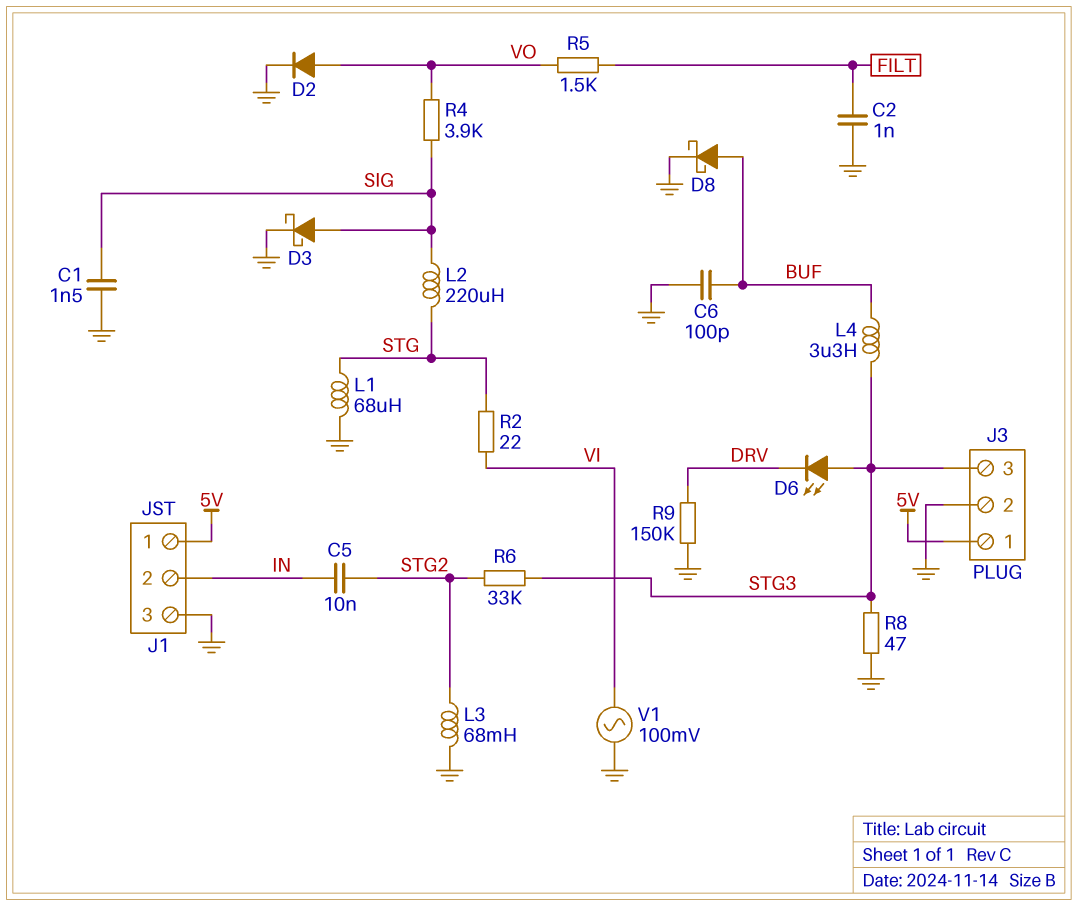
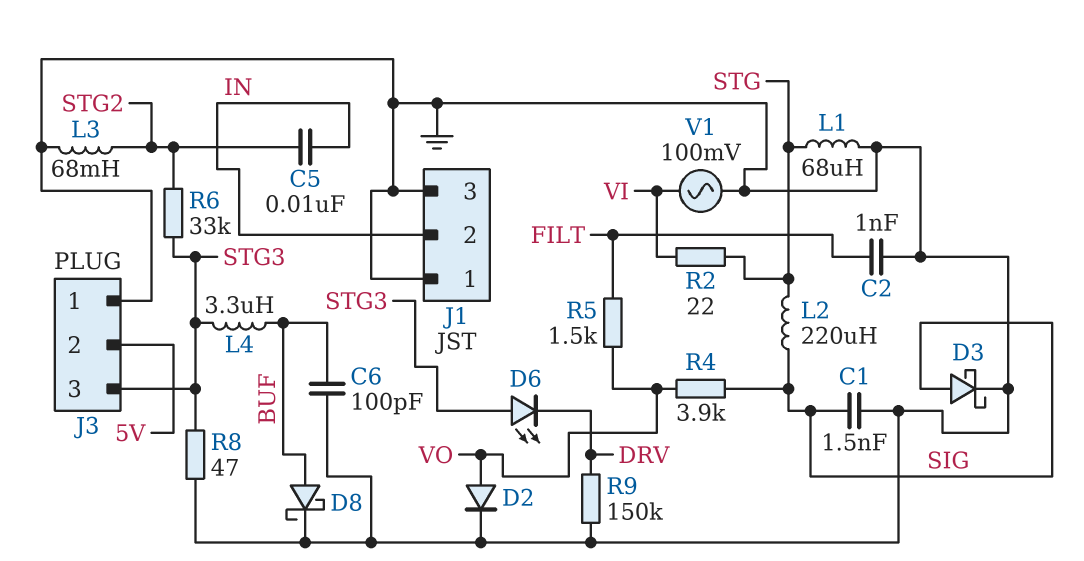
J1 pin 1: 5V -> GND
J3 pin 1: 5V -> GND
J3 pin 2: GND -> 5V

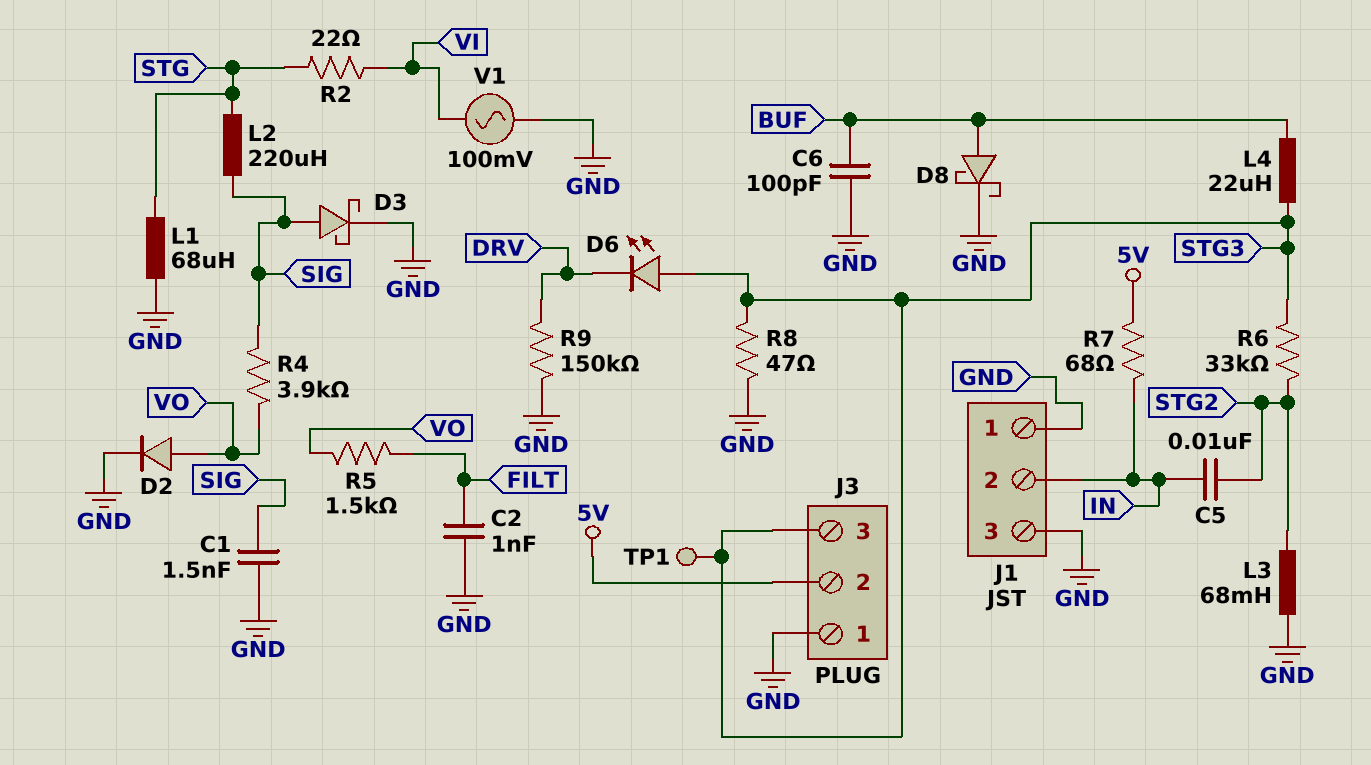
L4: 3.3uH (BUF, STG3) -> 22uH (BUF, STG3)
R7: none -> 68 (5V, IN)
TP1: none -> test point (STG3)

